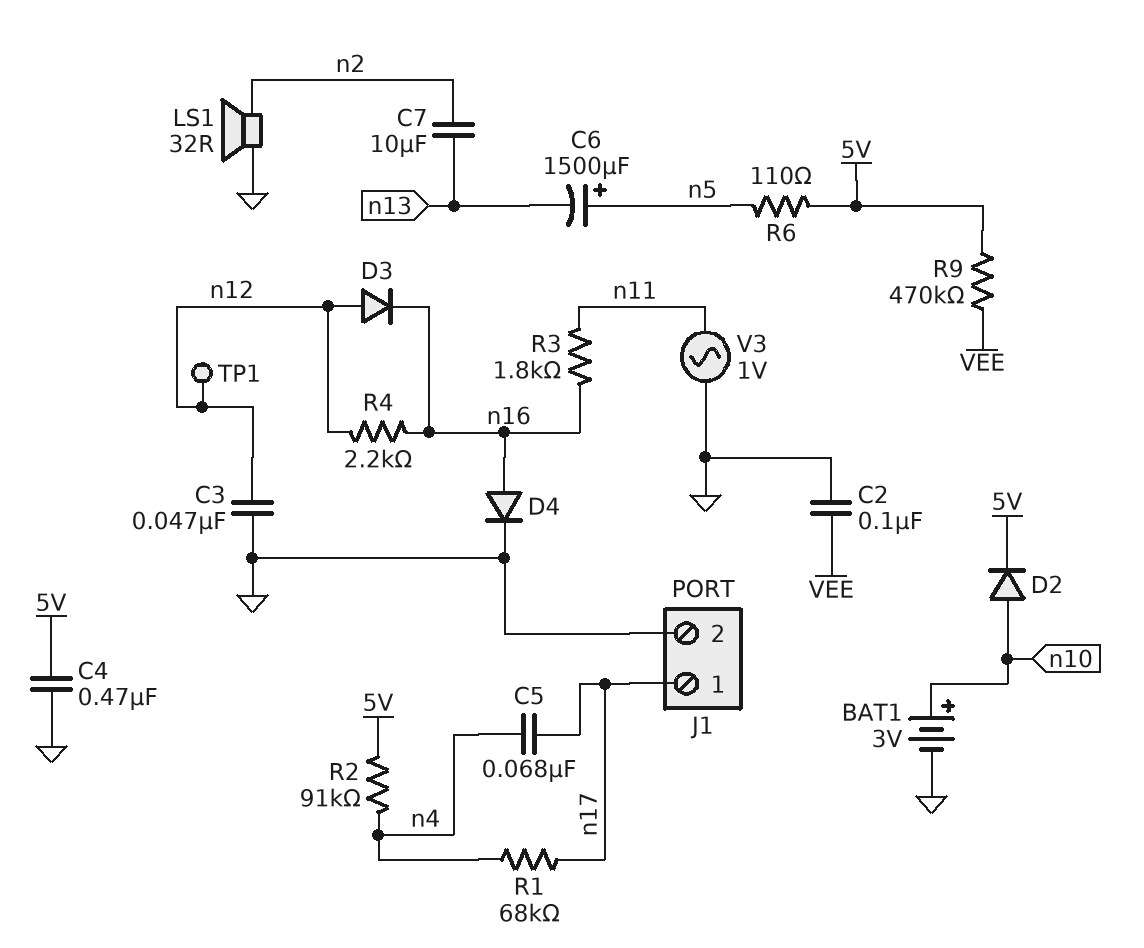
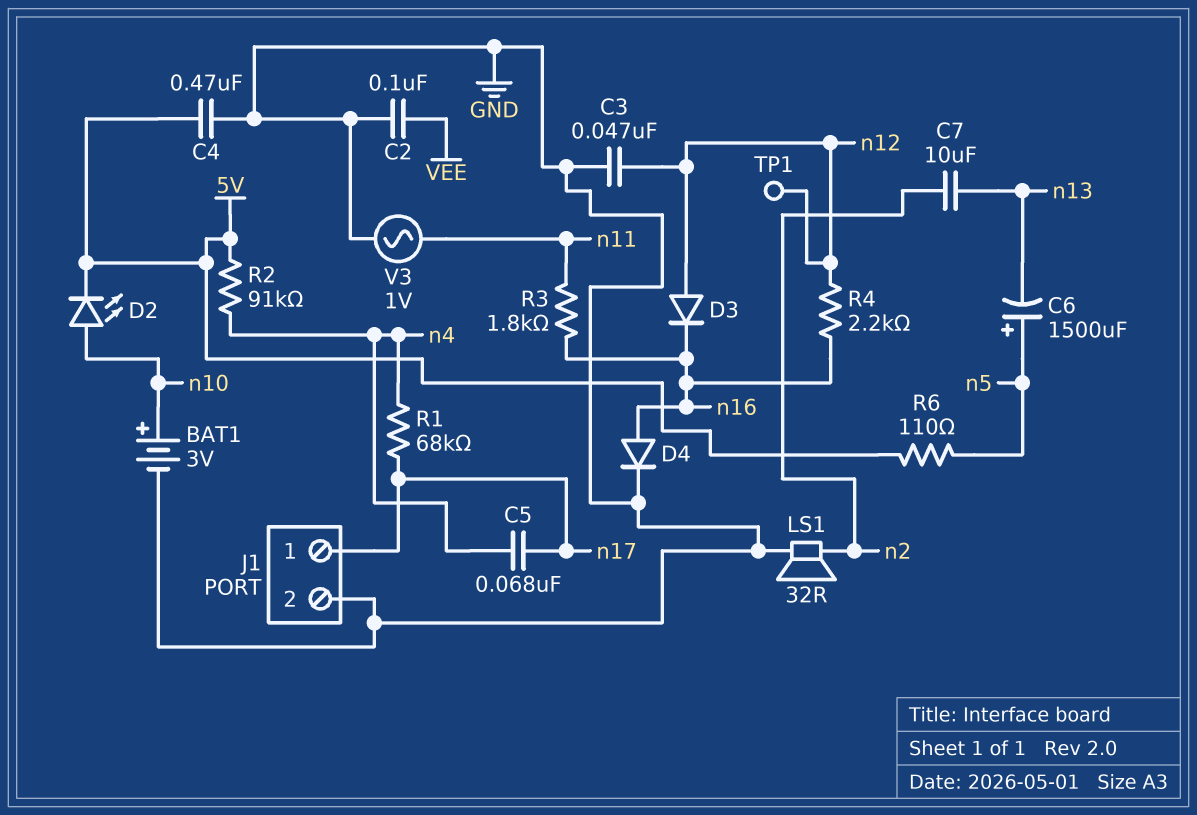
D2: diode (A n10, K 5V) -> LED (A n10, K 5V)
R9: 470k (5V, VEE) -> none

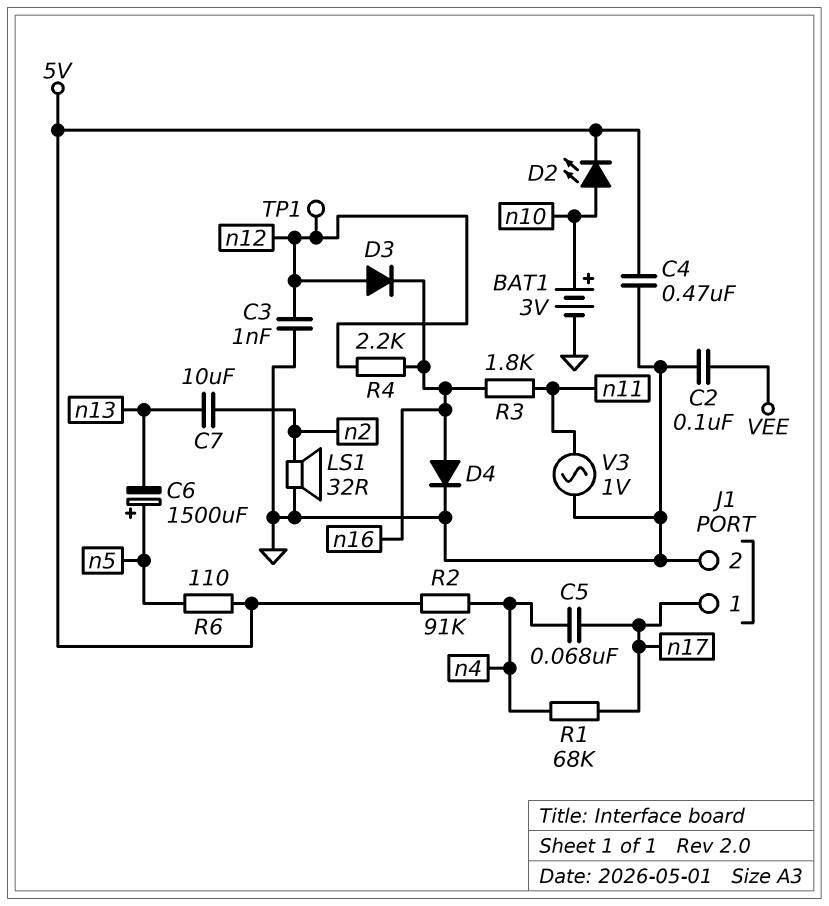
C3: 47nF (GND, n12) -> 1nF (GND, n12)

